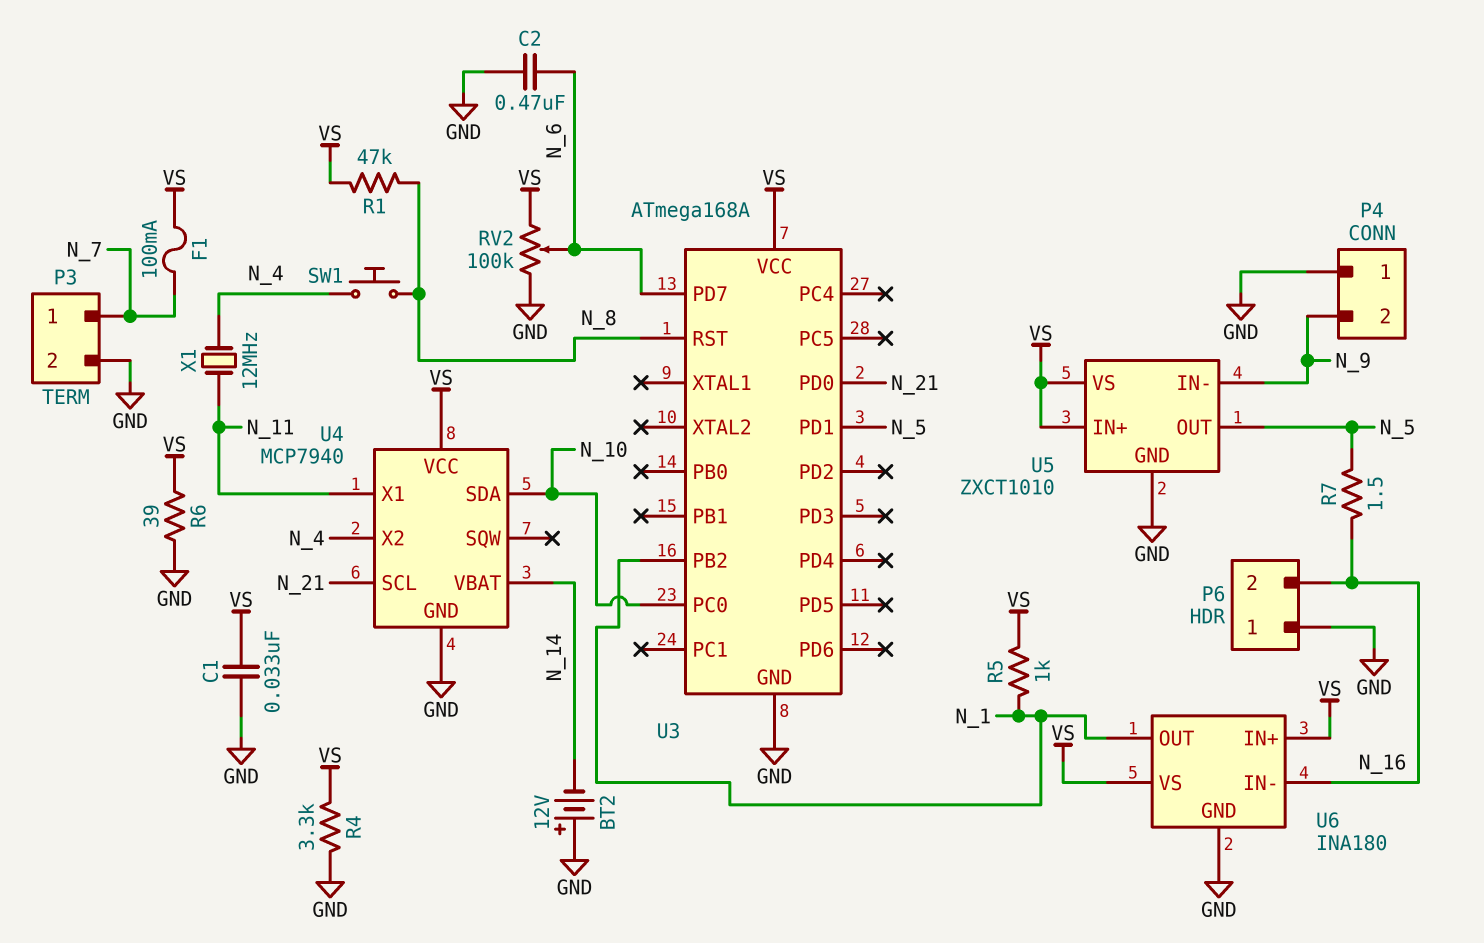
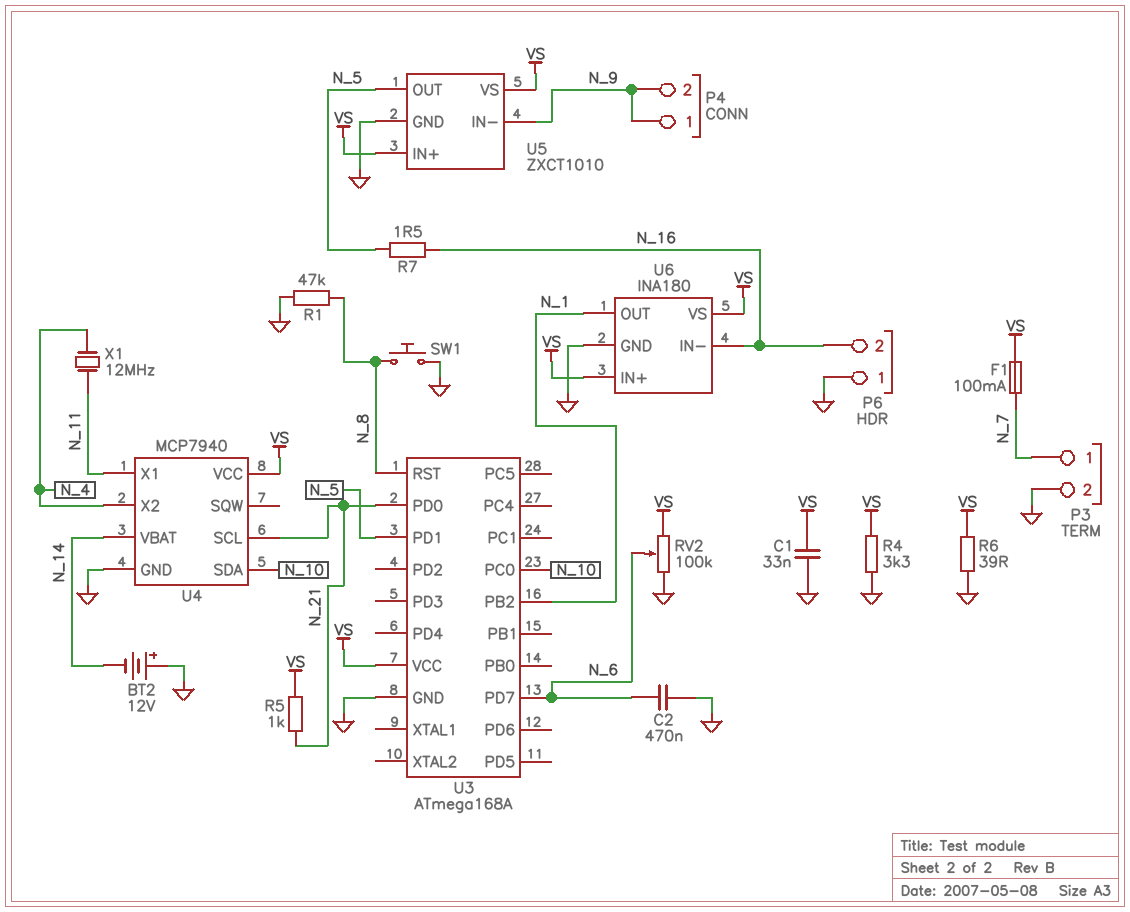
P4 pin 1: GND -> N_9
R1: 47k (N_8, VS) -> 47k (GND, N_8)
R5: 1k (N_1, VS) -> 1k (N_21, VS)
SW1: button (N_4, N_8) -> button (GND, N_8)

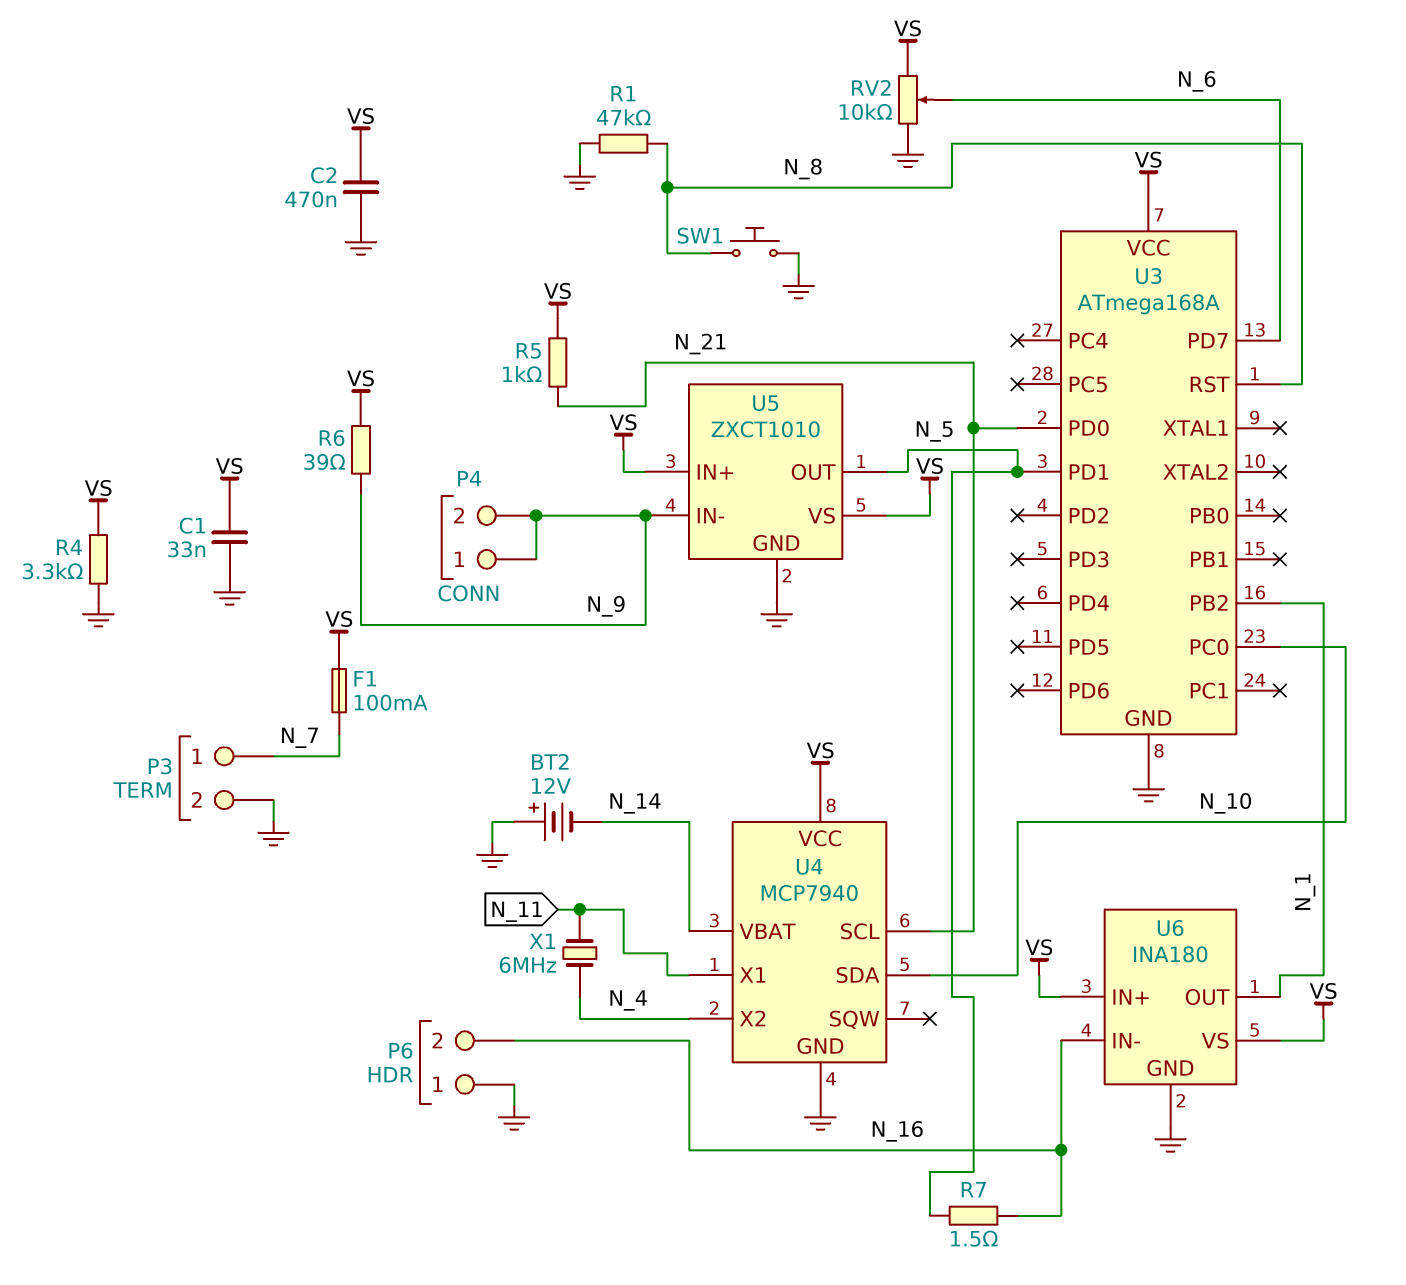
C2: 470nF (GND, N_6) -> 470nF (GND, VS)
R6: 39 (GND, VS) -> 39 (N_9, VS)
RV2: 100k (GND, VS, wiper N_6) -> 10k (GND, VS, wiper N_6)
X1: 12MHz (N_4, N_11) -> 6MHz (N_4, N_11)

